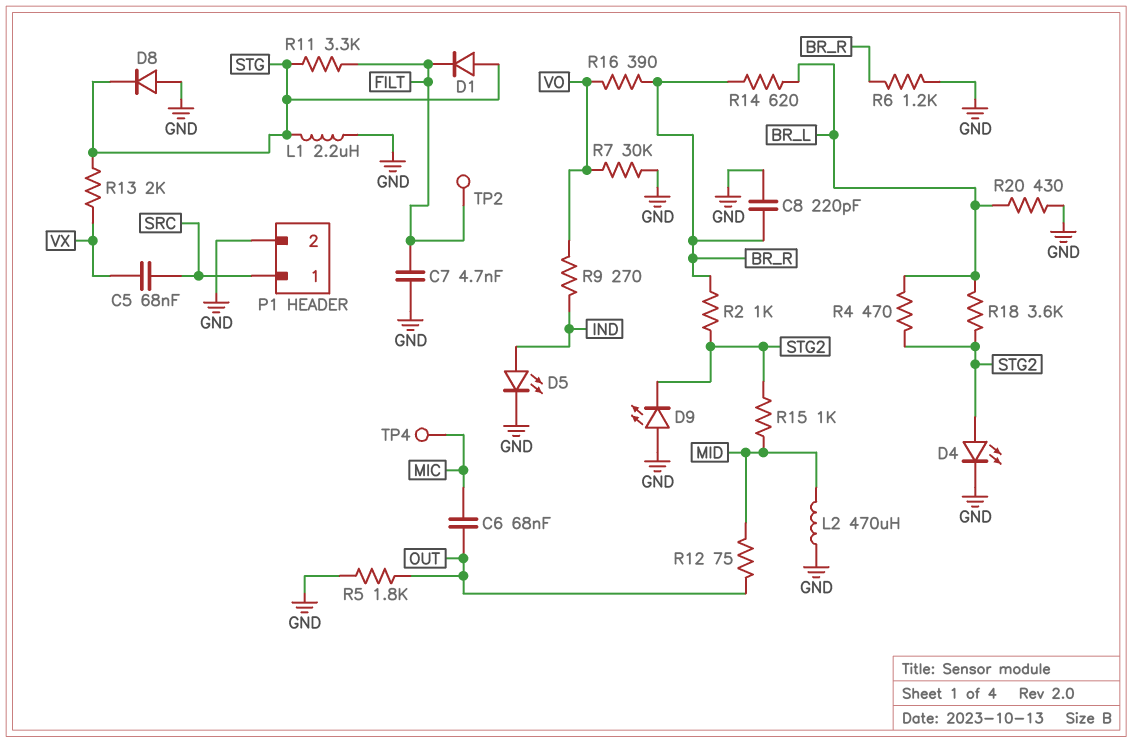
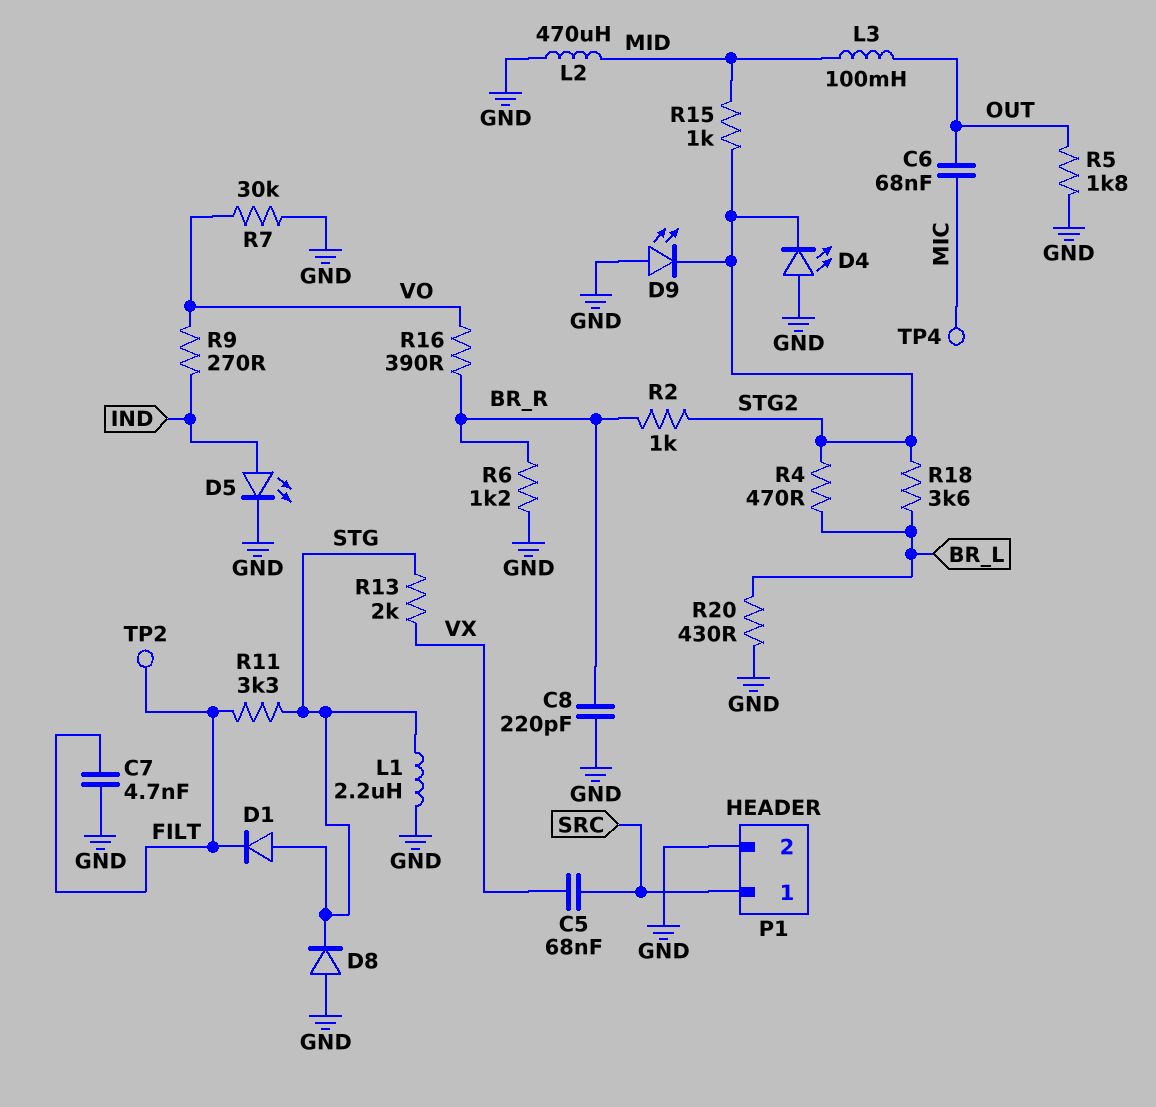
D4: LED (A STG2, K GND) -> LED (A GND, K STG2)
L3: none -> 100mH (MID, OUT)
R12: 75 (MID, OUT) -> none
R14: 620 (BR_L, BR_R) -> none

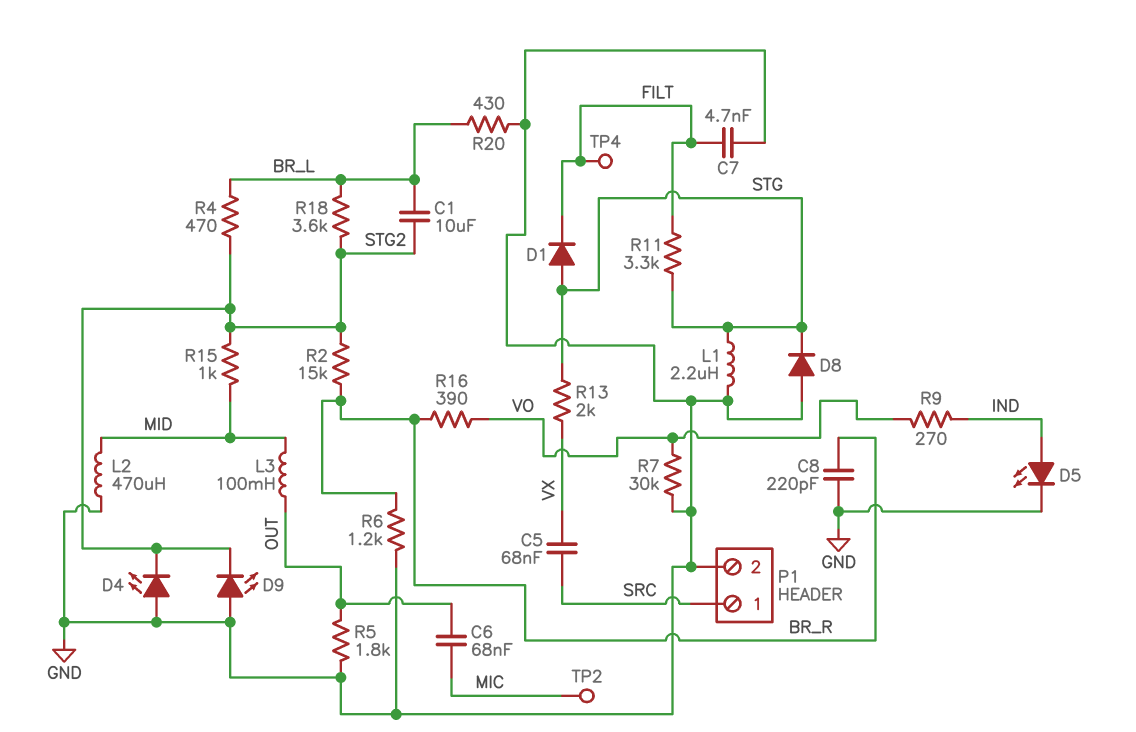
C1: none -> 10uF (BR_L, STG2)
R2: 1k (BR_R, STG2) -> 15k (BR_R, STG2)
TP2: test point (FILT) -> test point (MIC)
TP4: test point (MIC) -> test point (FILT)

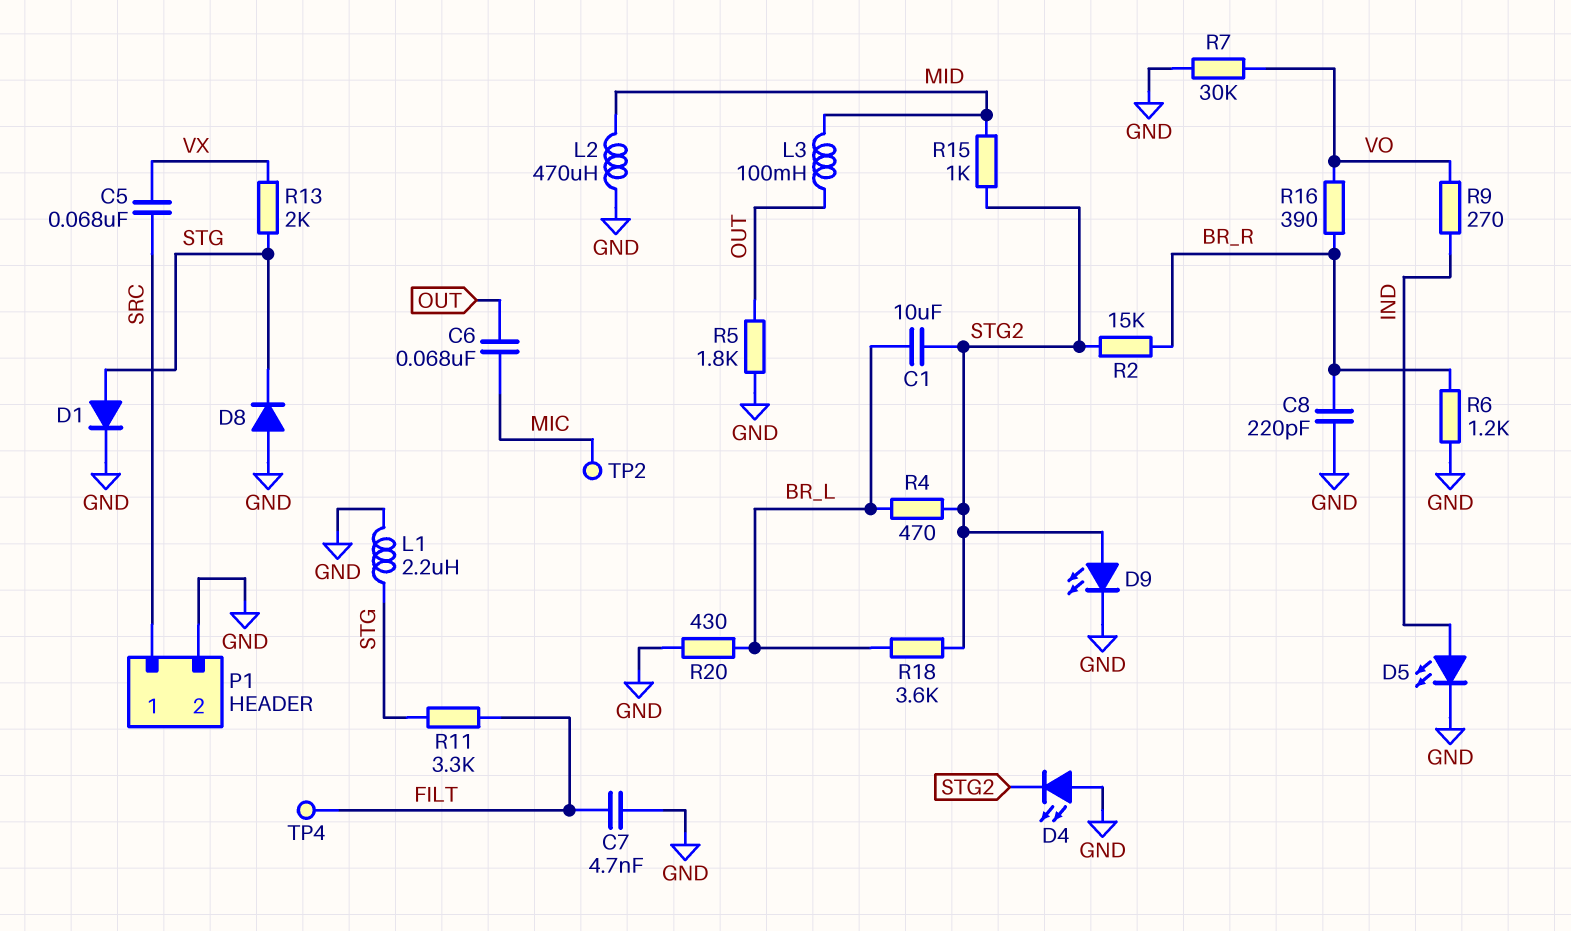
D1: diode (A STG, K FILT) -> diode (A STG, K GND)
D9: LED (A GND, K STG2) -> LED (A STG2, K GND)

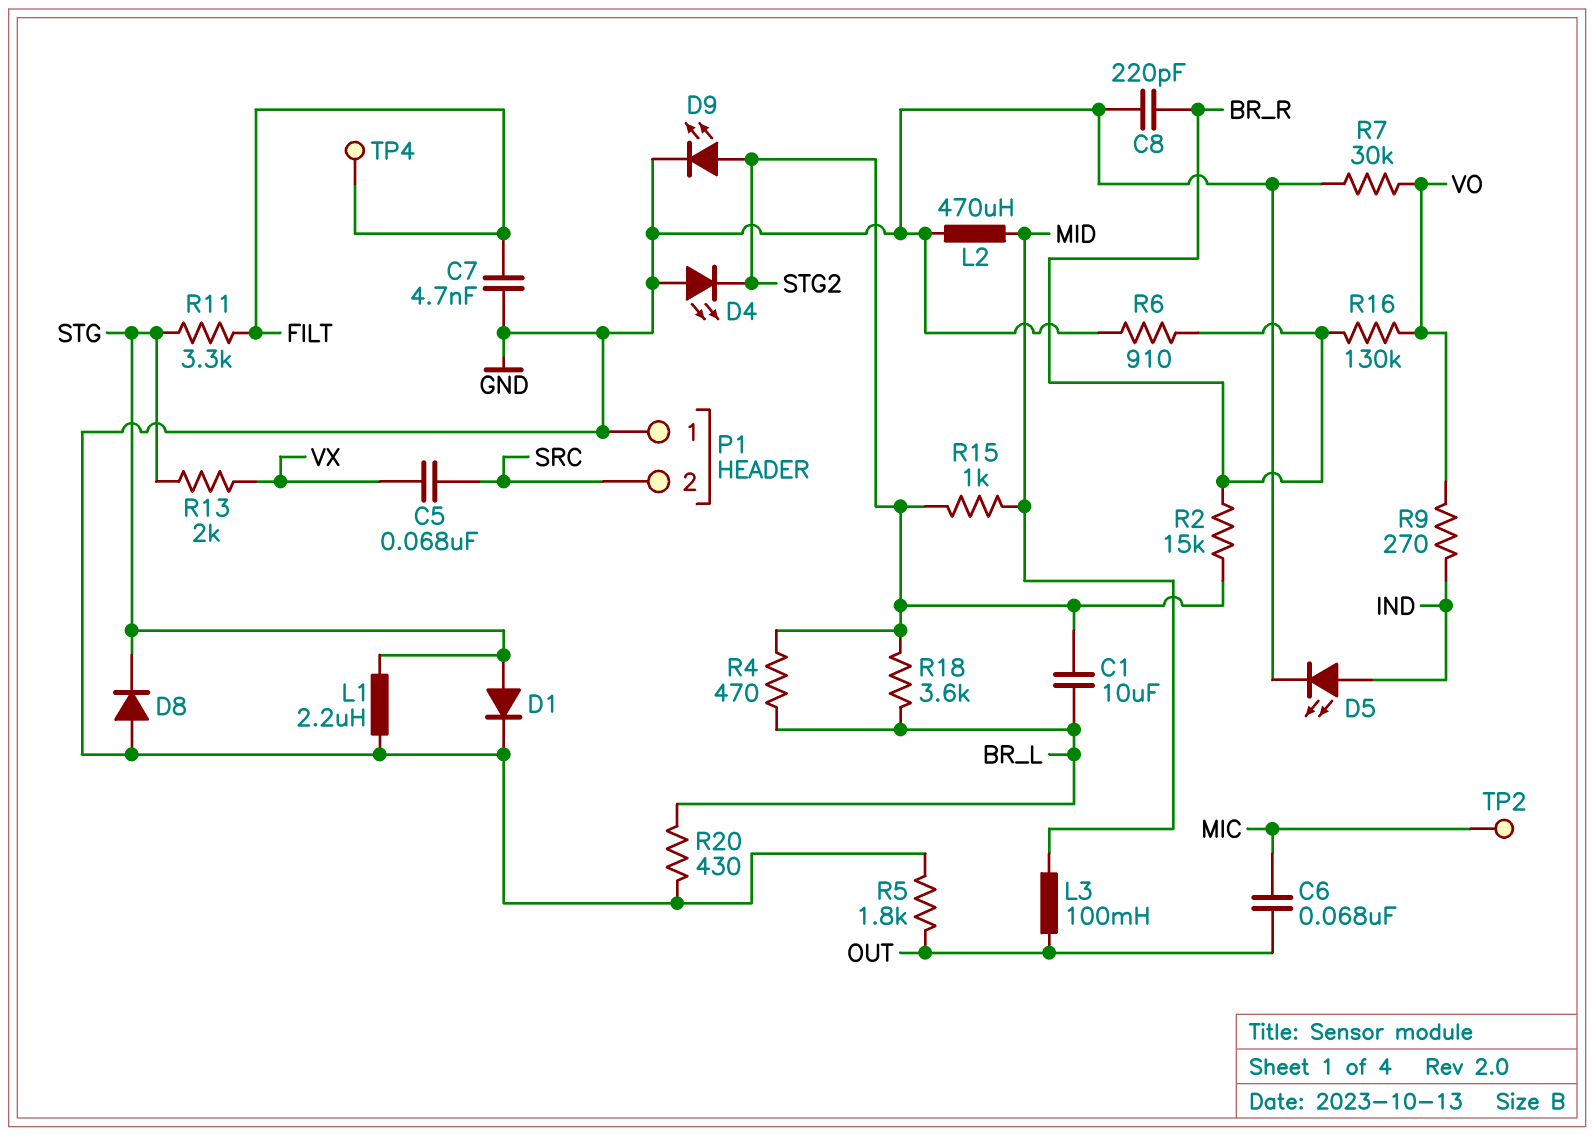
P1 pin 1: SRC -> GND
P1 pin 2: GND -> SRC
R6: 1.2k (BR_R, GND) -> 910 (BR_R, GND)
R16: 390 (BR_R, VO) -> 130k (BR_R, VO)

